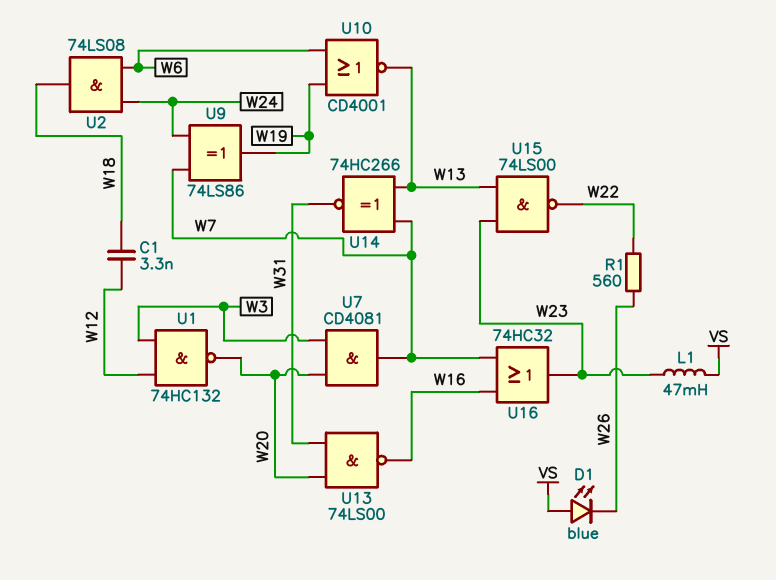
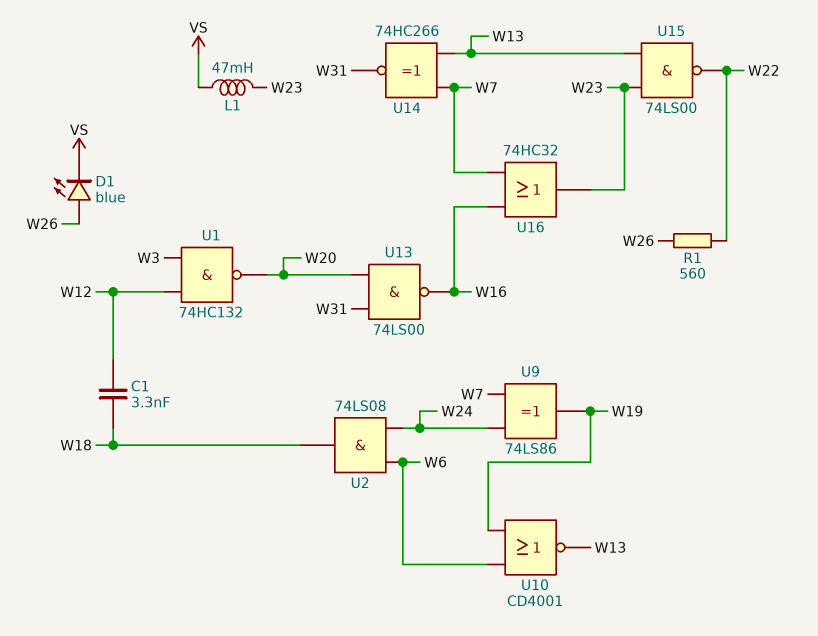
D1: LED blue (A VS, K W26) -> LED blue (A W26, K VS)
U7: AND CD4081 (in W3, in W20, out W7) -> none

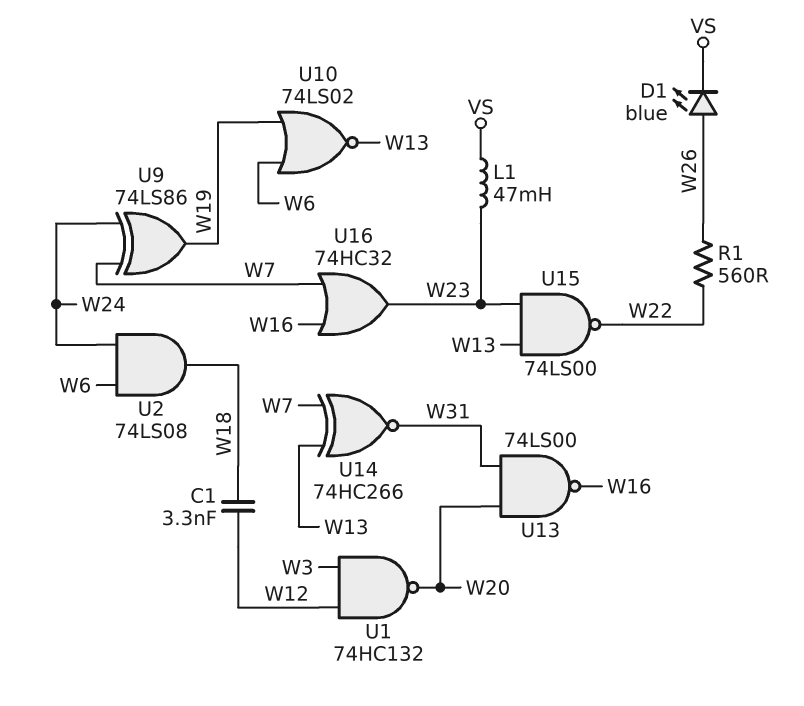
U10: NOR CD4001 (in W6, in W19, out W13) -> NOR 74LS02 (in W6, in W19, out W13)

